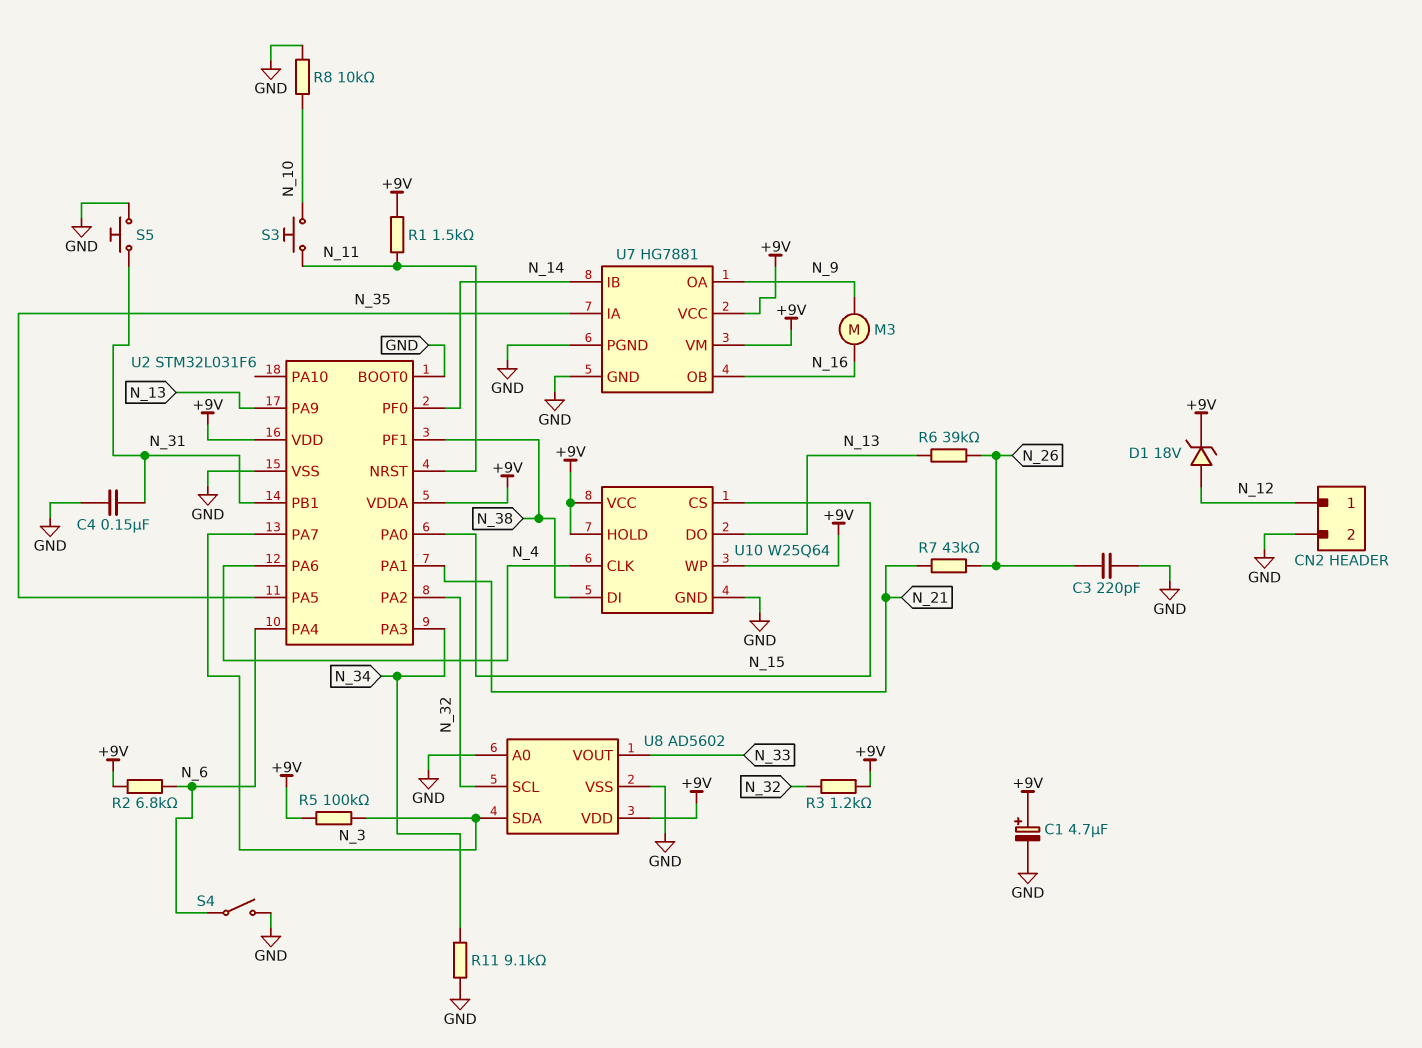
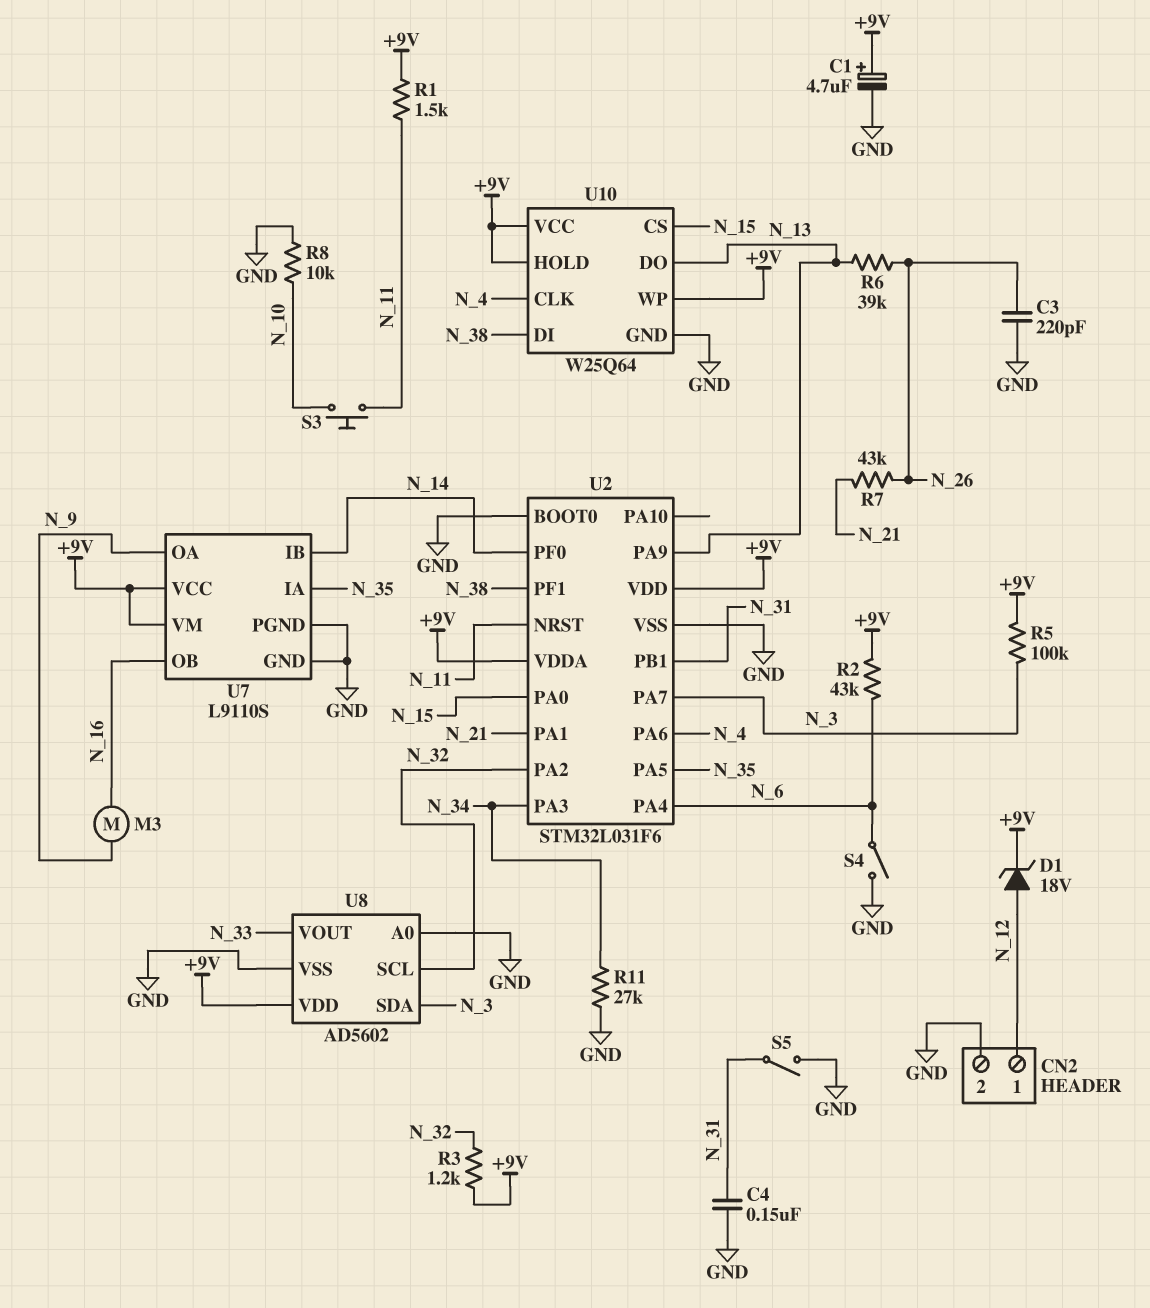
R2: 6.8k (+9V, N_6) -> 43k (+9V, N_6)
R11: 9.1k (GND, N_34) -> 27k (GND, N_34)
S5: button (GND, N_31) -> switch (GND, N_31)
U7: HG7881 -> L9110S

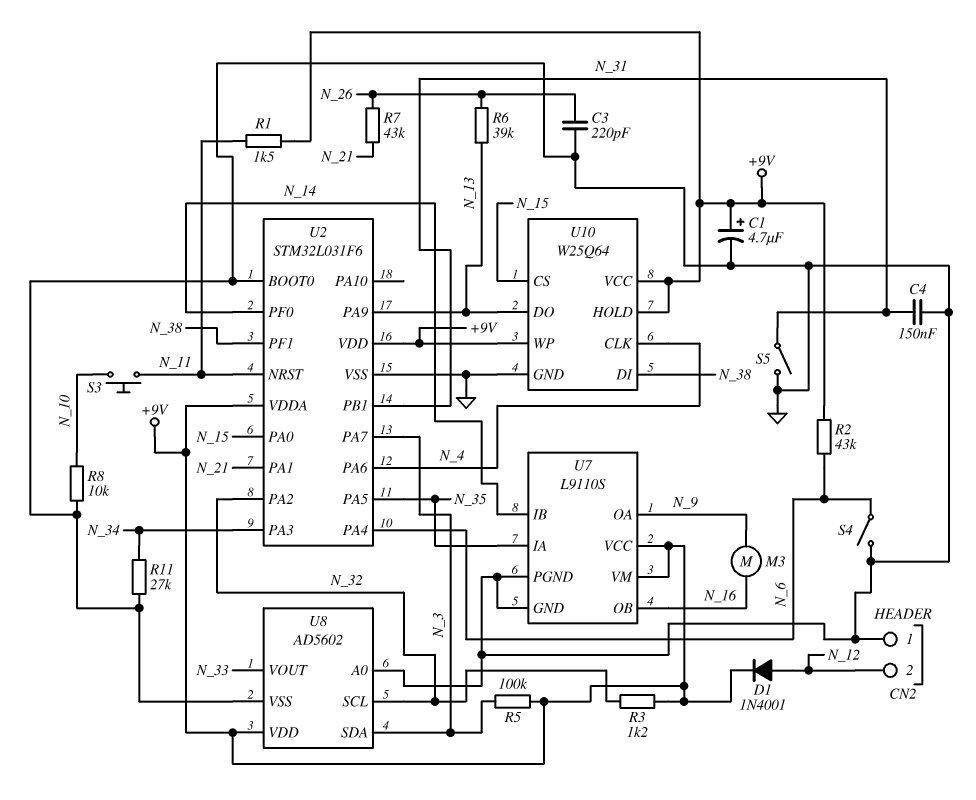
CN2 pin 1: N_12 -> GND
CN2 pin 2: GND -> N_12
D1: zener 18V (A N_12, K +9V) -> diode 1N4001 (A N_12, K +9V)

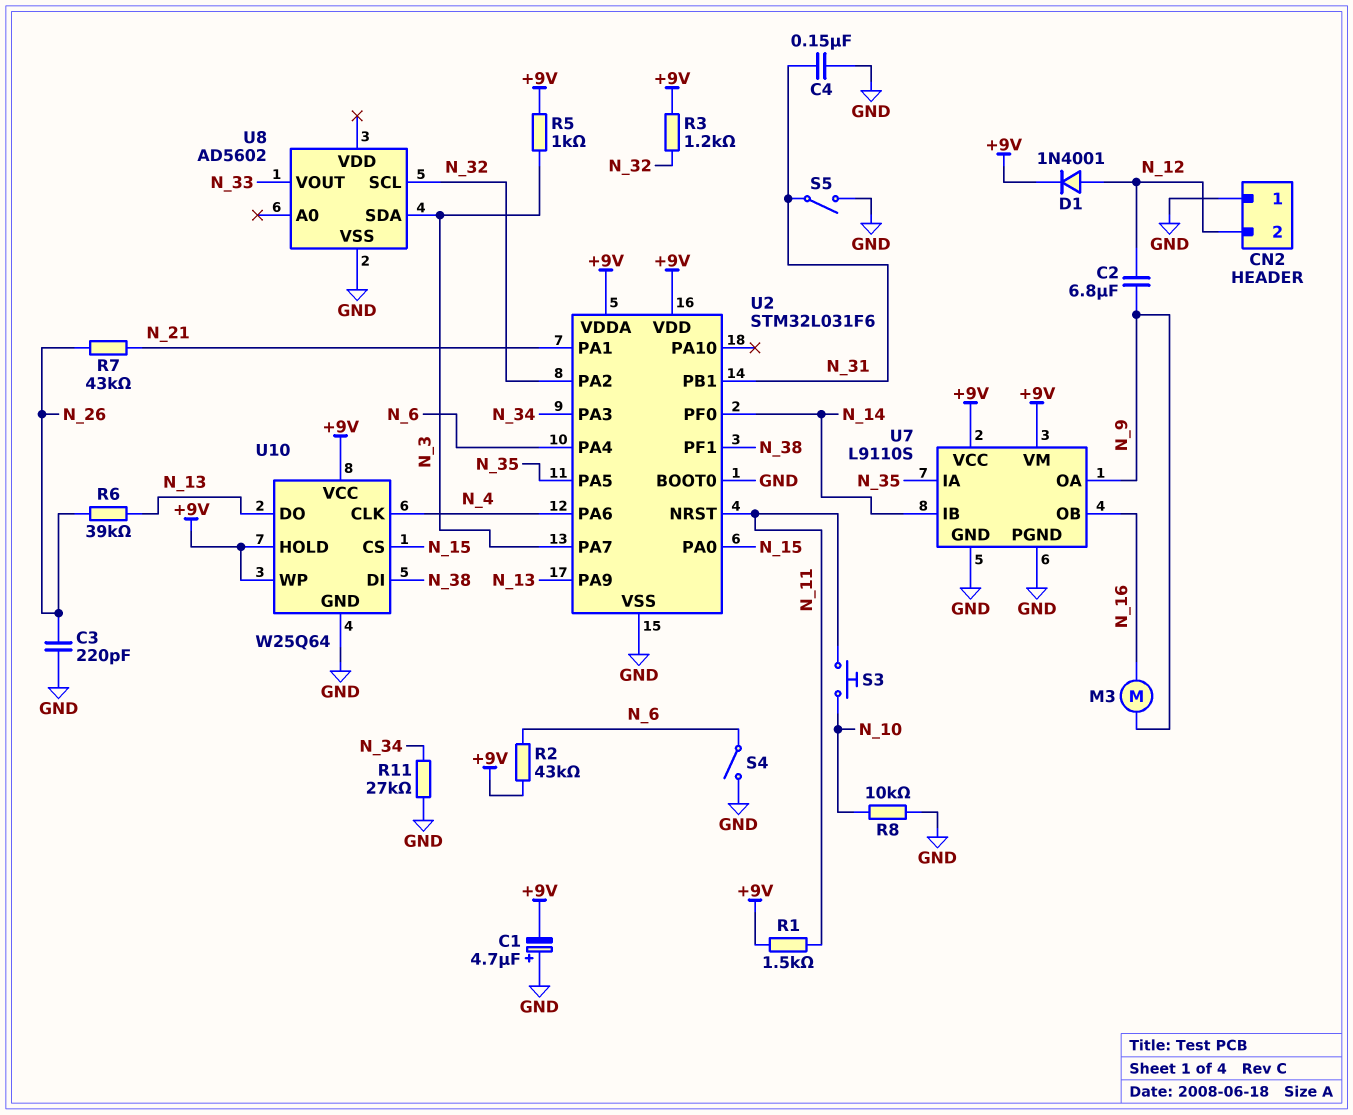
C1: 4.7uF (plus +9V, minus GND) -> 4.7uF (plus GND, minus +9V)
C2: none -> 6.8uF (N_9, N_12)
R5: 100k (+9V, N_3) -> 1k (+9V, N_3)
U8 pin A0: GND -> none
U8 pin VDD: +9V -> none

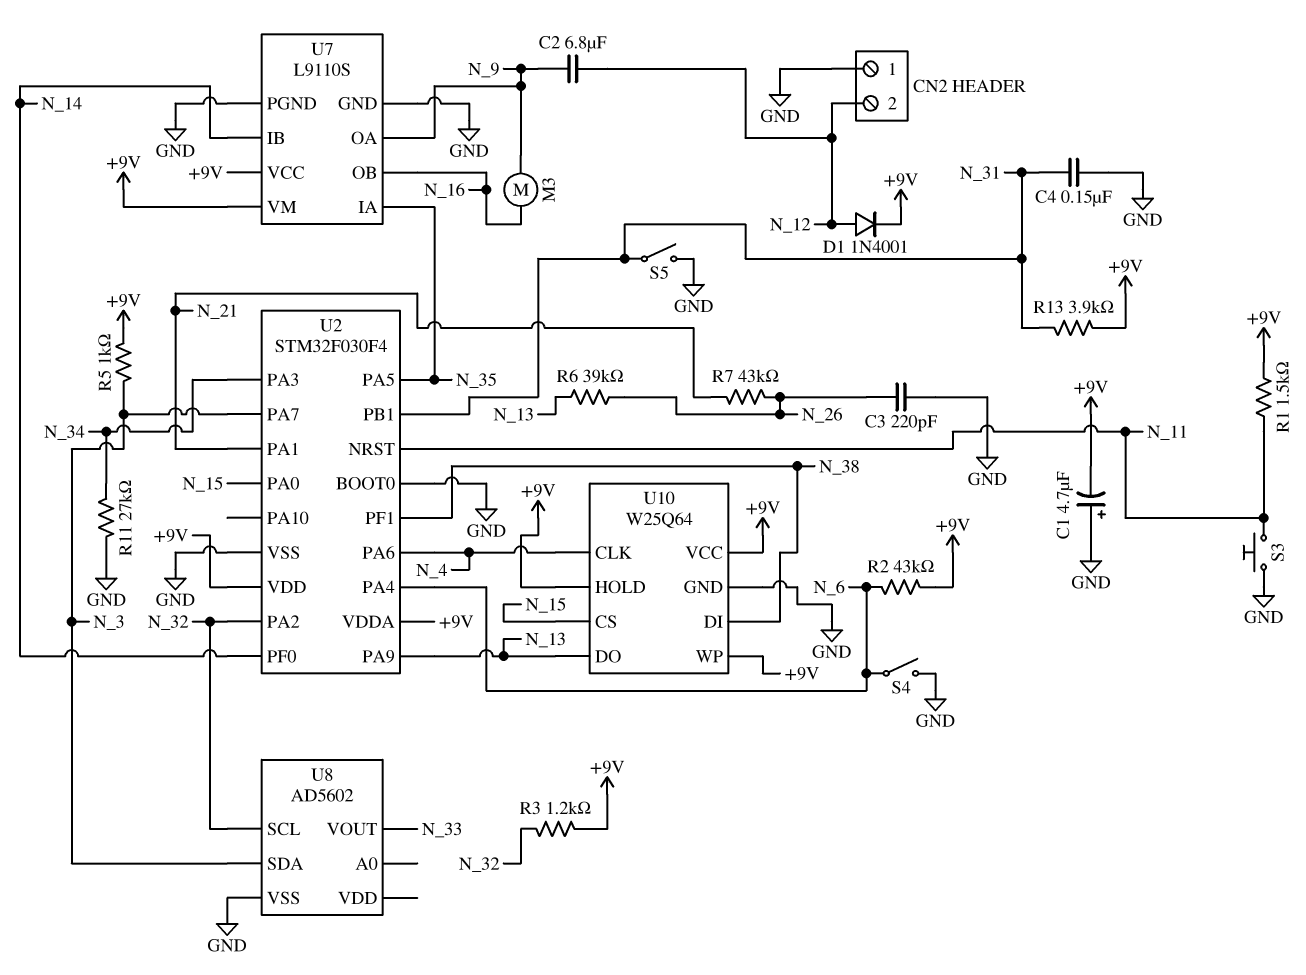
R8: 10k (GND, N_10) -> none
R13: none -> 3.9k (+9V, N_31)
S3: button (N_10, N_11) -> button (GND, N_11)
U2: STM32L031F6 -> STM32F030F4

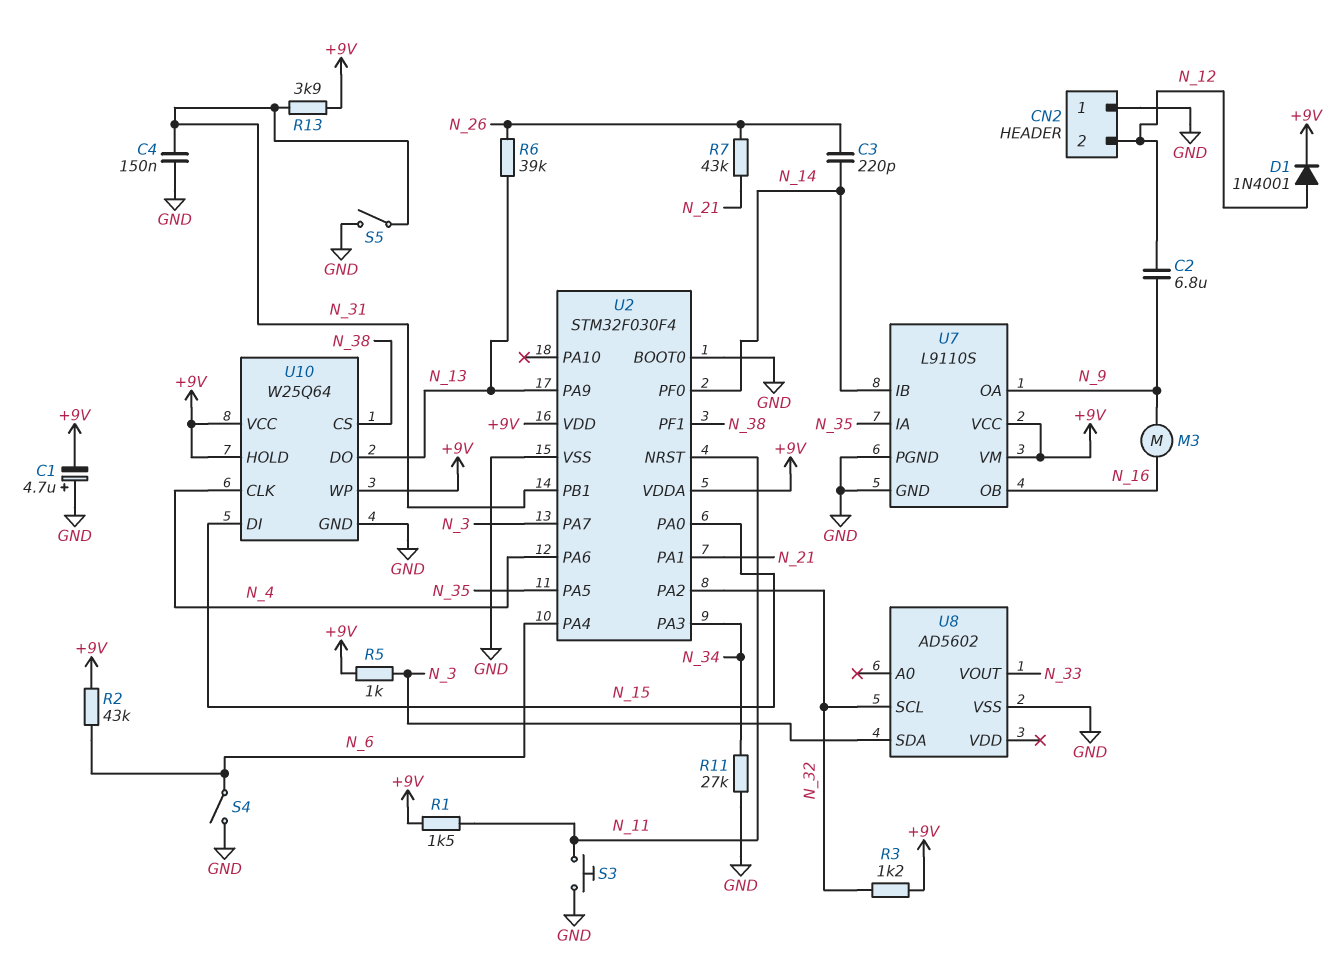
C3: 220pF (GND, N_26) -> 220pF (N_14, N_26)
U10 pin CS: N_15 -> N_38
U10 pin DI: N_38 -> N_15

